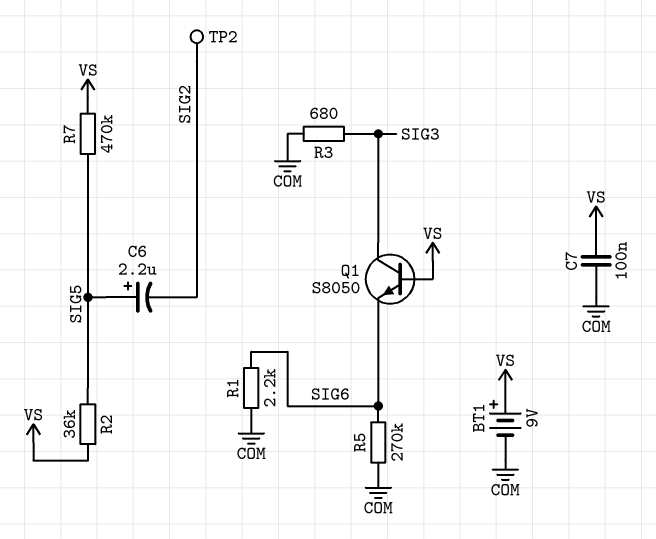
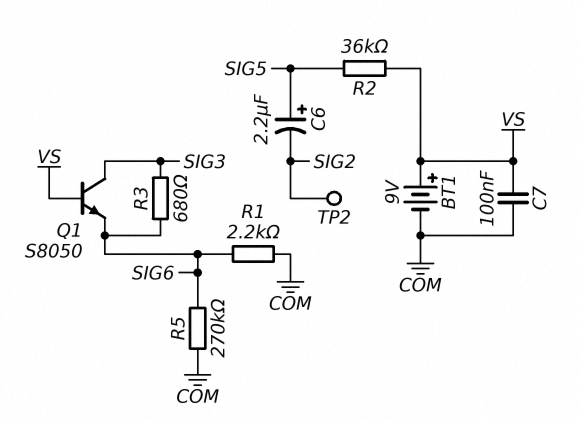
R3: 680 (COM, SIG3) -> 680 (SIG3, SIG6)
R7: 470k (SIG5, VS) -> none

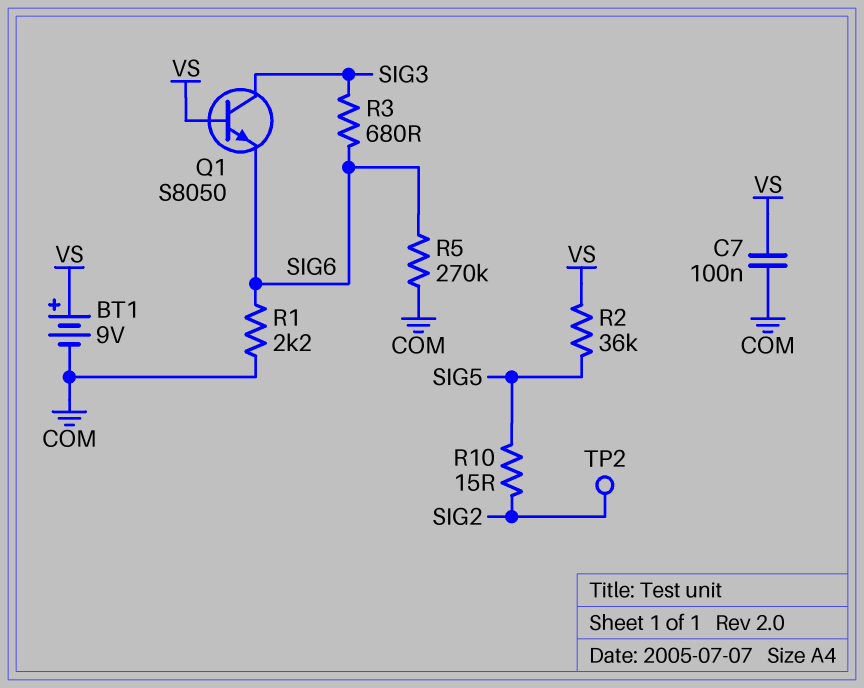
C6: 2.2uF (plus SIG5, minus SIG2) -> none
R10: none -> 15 (SIG2, SIG5)

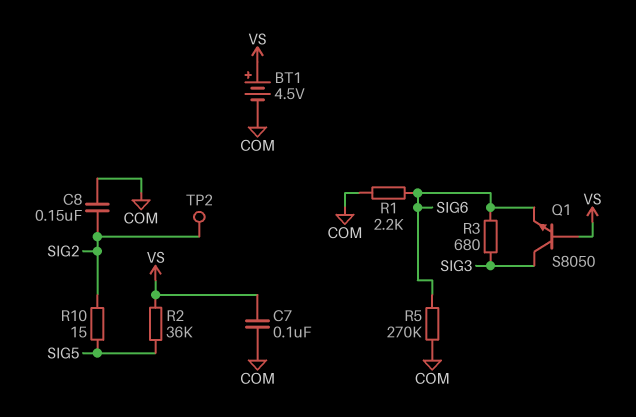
BT1: 9V (plus VS, minus COM) -> 4.5V (plus VS, minus COM)
C8: none -> 150nF (COM, SIG2)

